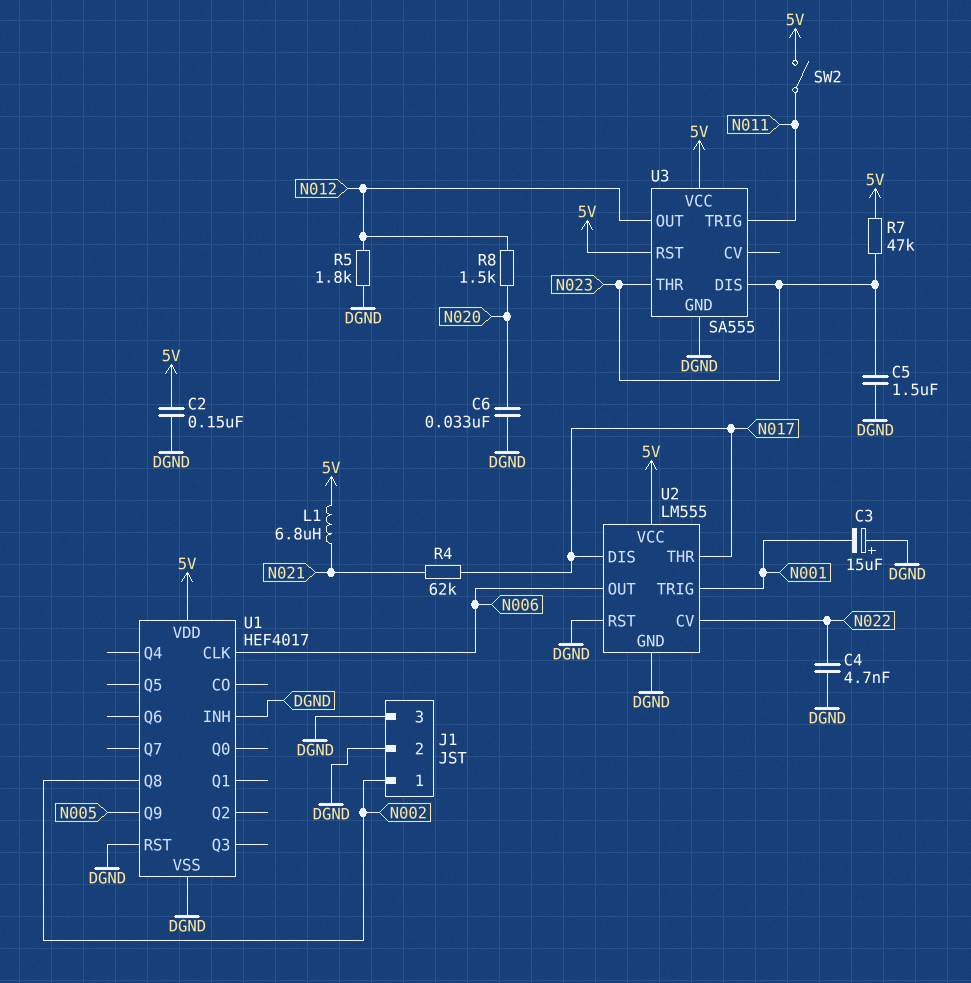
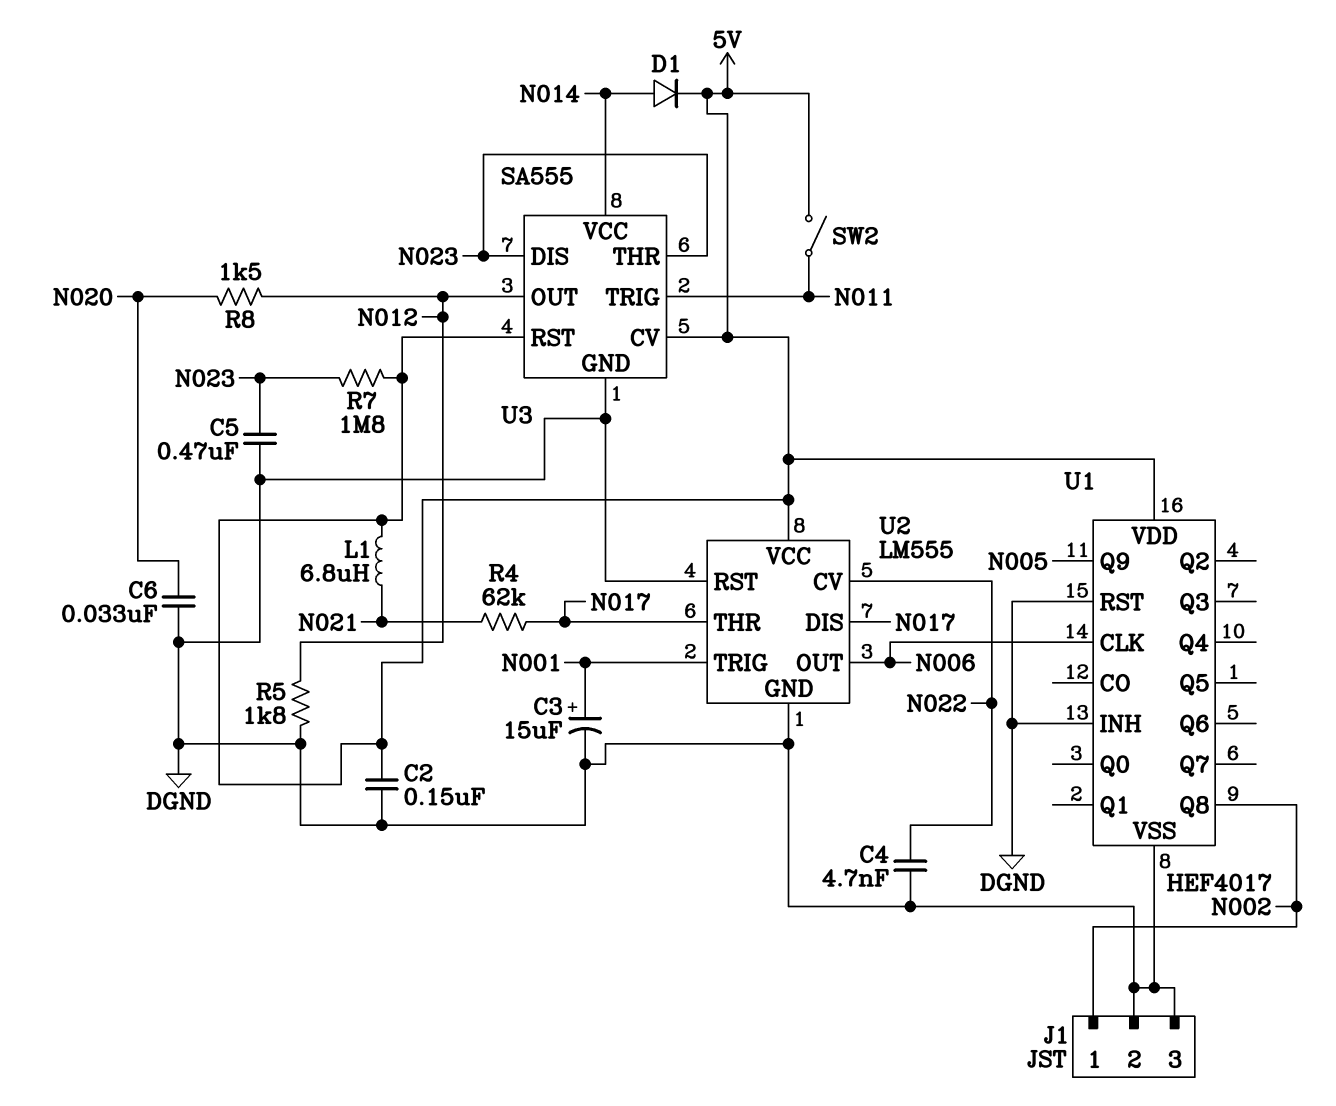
C3: 15uF (plus DGND, minus N001) -> 15uF (plus N001, minus DGND)
C5: 1.5uF (DGND, N023) -> 470nF (DGND, N023)
D1: none -> diode (A N014, K 5V)
R7: 47k (5V, N023) -> 1.8M (5V, N023)
U3 pin CV: none -> 5V
U3 pin VCC: 5V -> N014

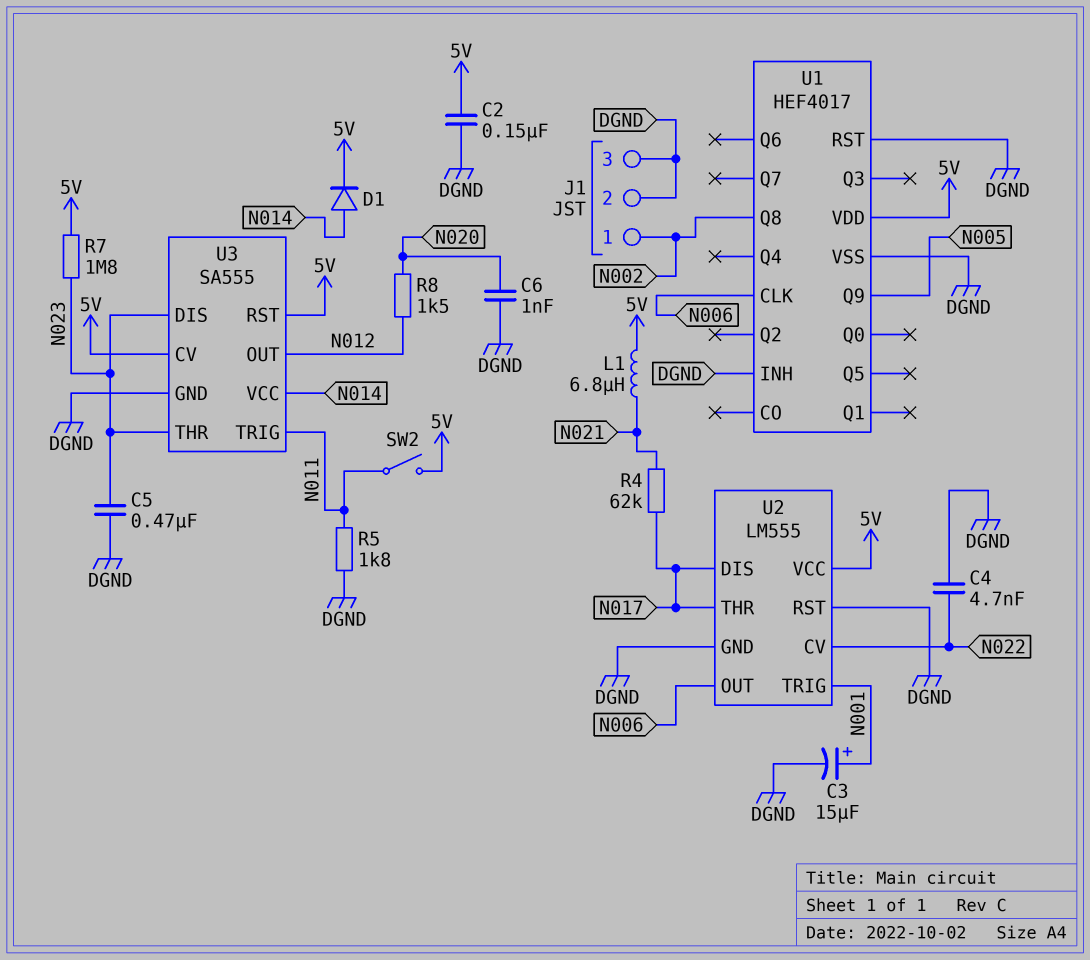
C6: 33nF (DGND, N020) -> 1nF (DGND, N020)
R5: 1.8k (DGND, N012) -> 1.8k (DGND, N011)

